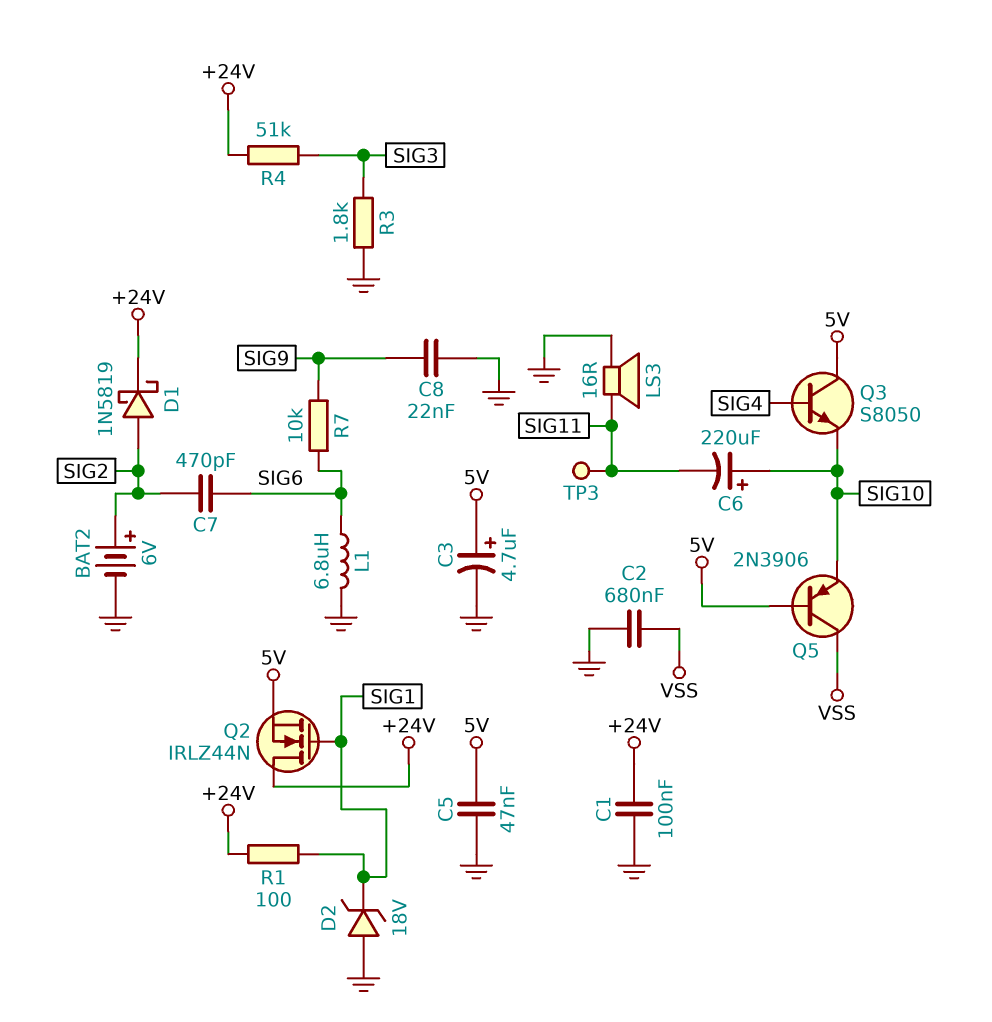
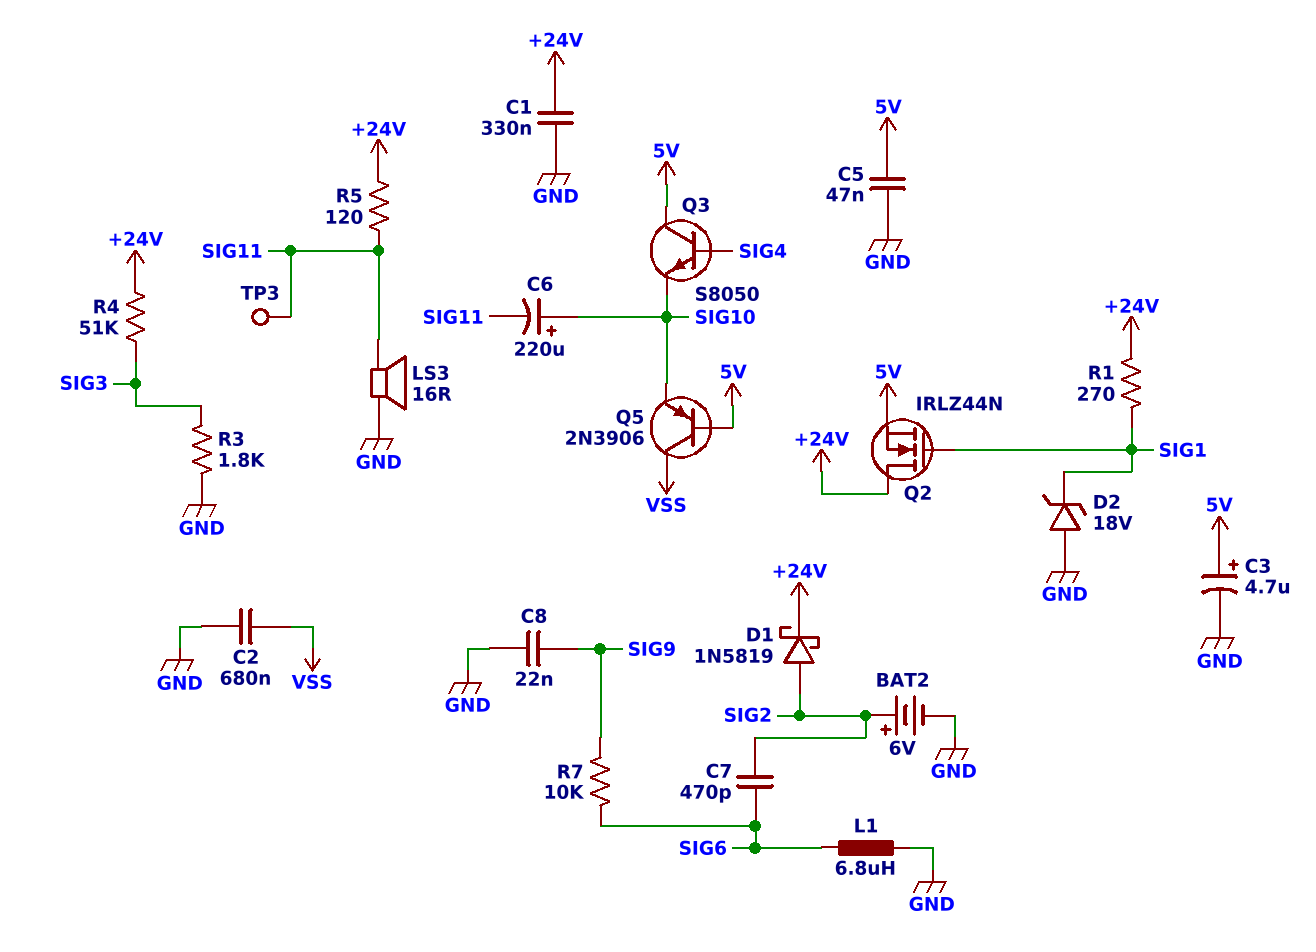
C1: 100nF (+24V, GND) -> 330nF (+24V, GND)
R1: 100 (+24V, SIG1) -> 270 (+24V, SIG1)
R5: none -> 120 (+24V, SIG11)

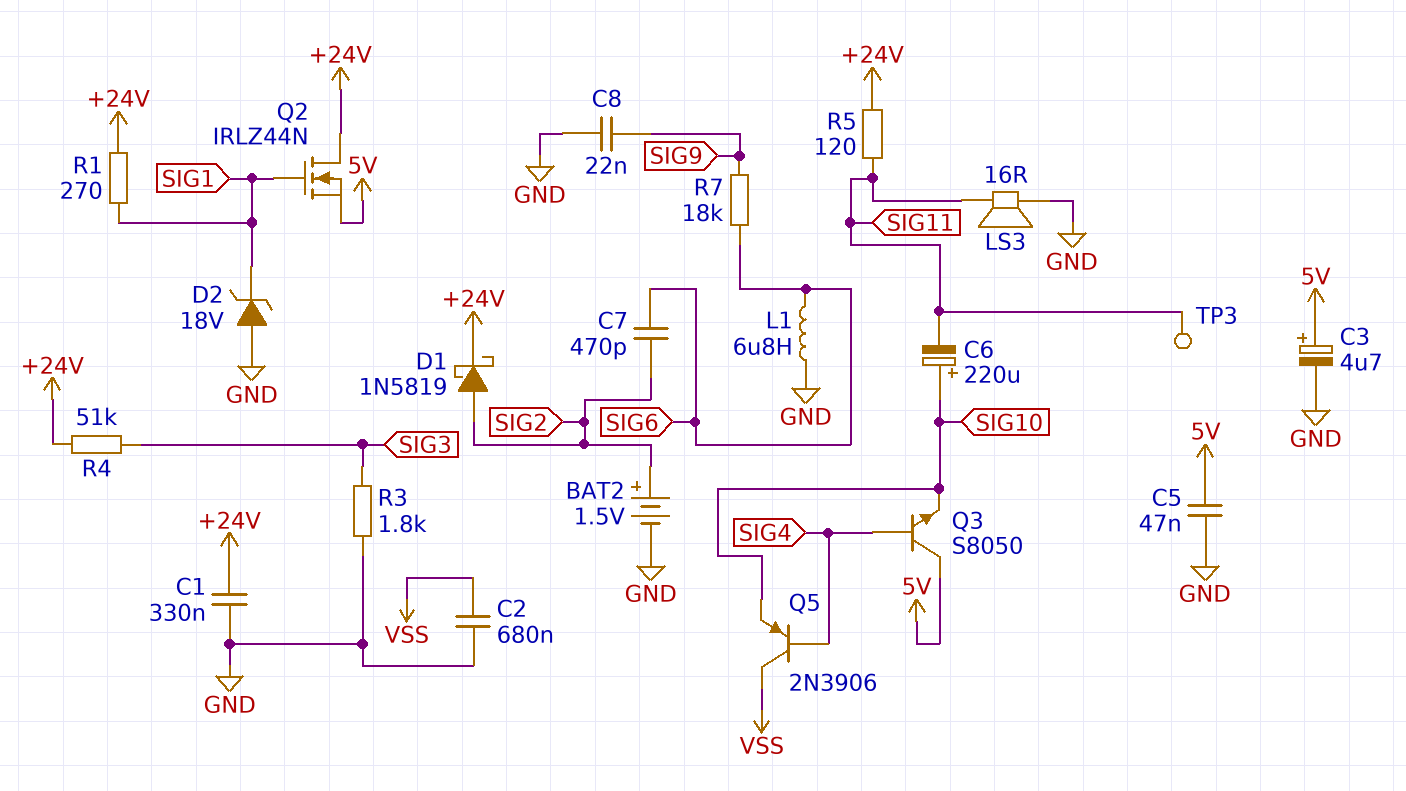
BAT2: 6V (plus SIG2, minus GND) -> 1.5V (plus SIG2, minus GND)
Q5: PNP 2N3906 (B 5V, C VSS, E SIG10) -> PNP 2N3906 (B SIG4, C VSS, E SIG10)
R7: 10k (SIG6, SIG9) -> 18k (SIG6, SIG9)

